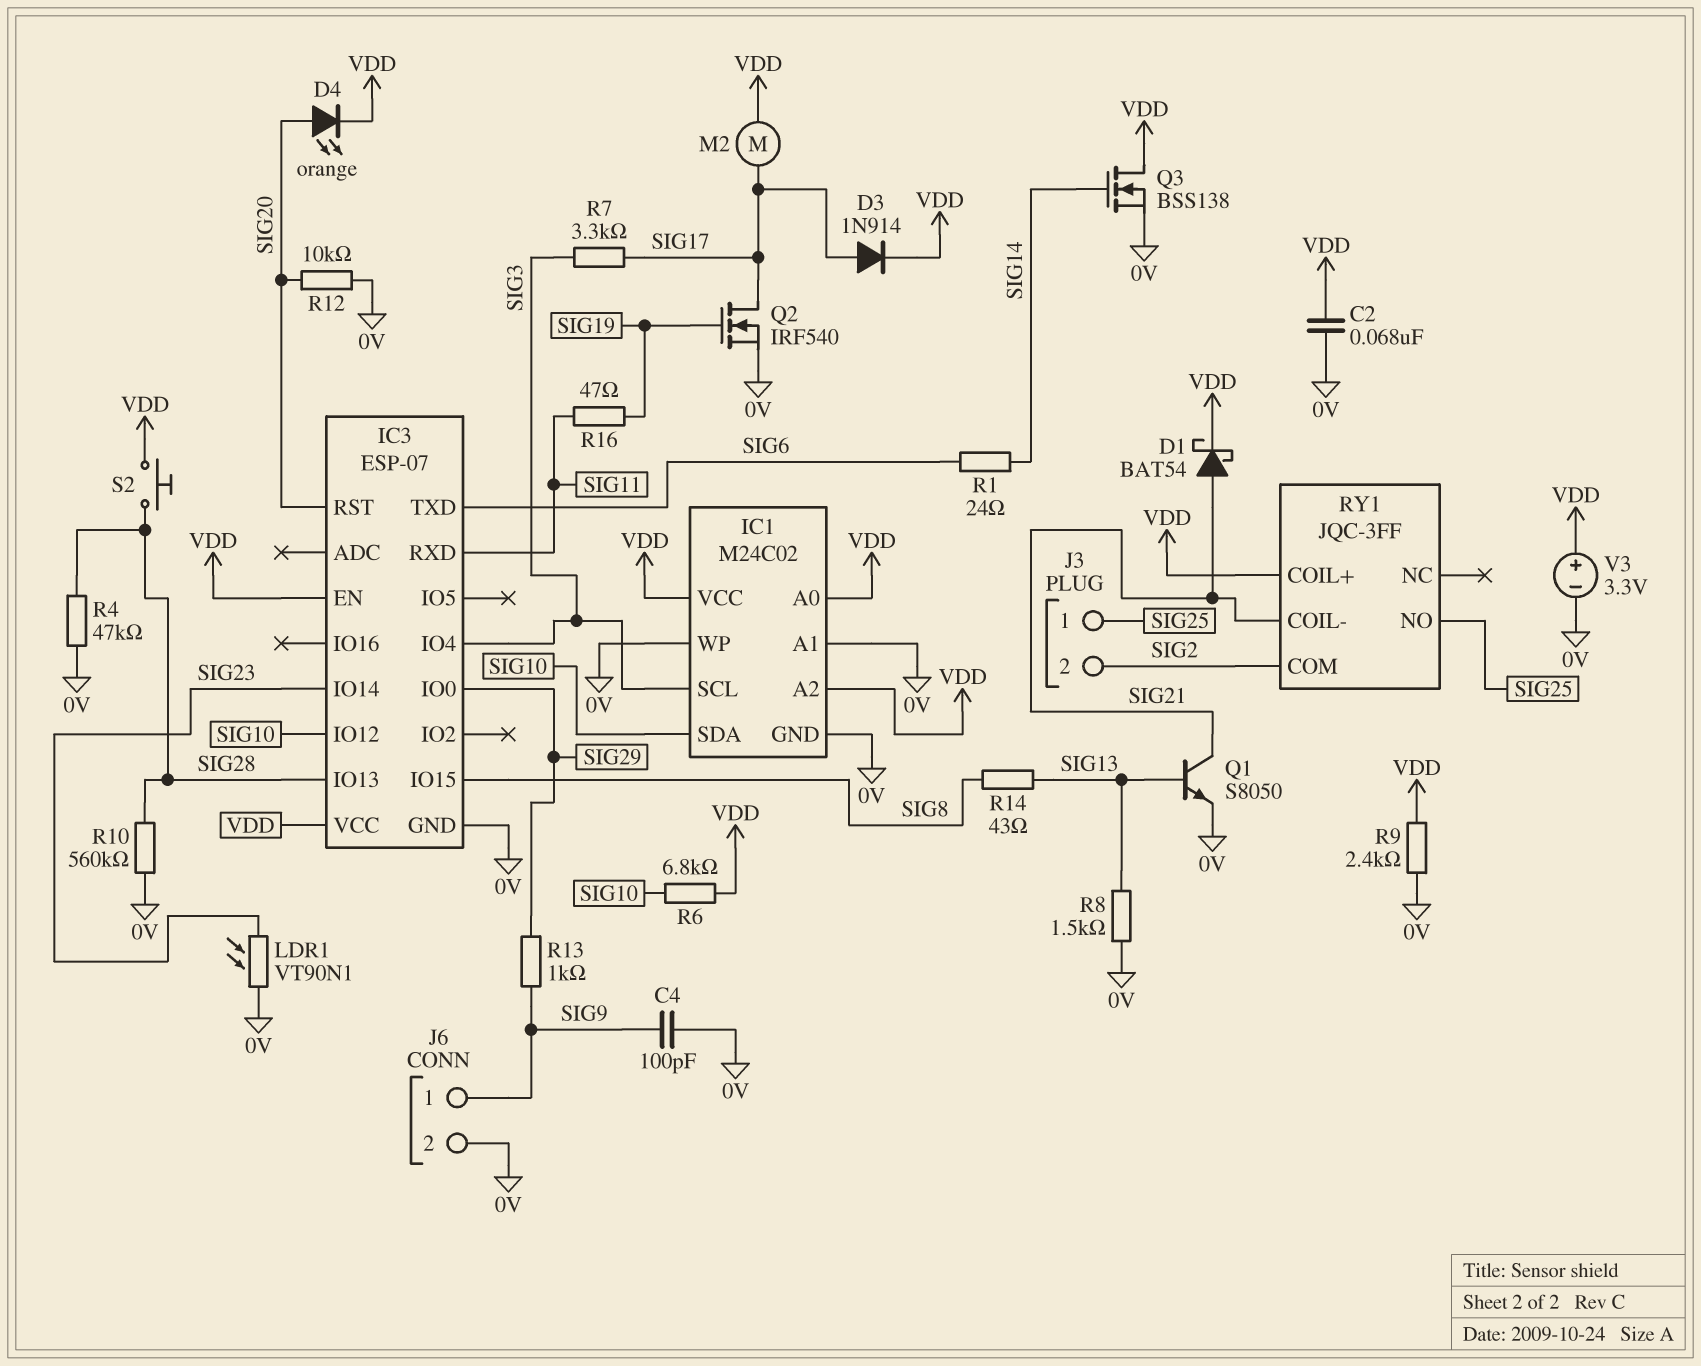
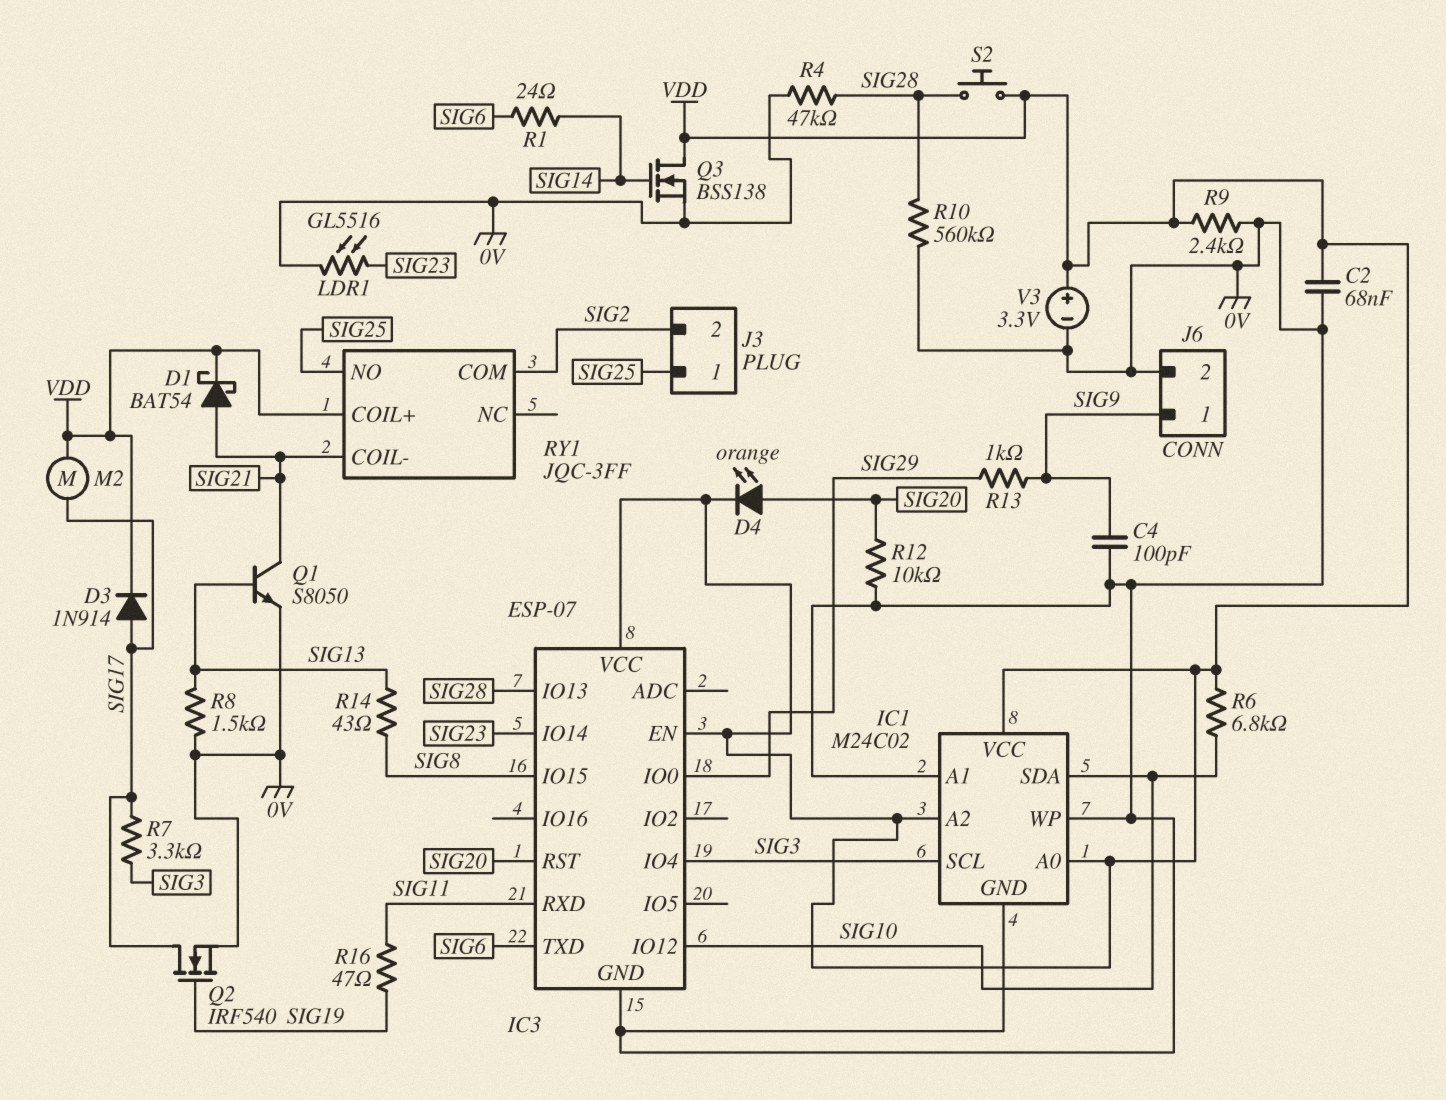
LDR1: VT90N1 (0V, SIG23) -> GL5516 (0V, SIG23)

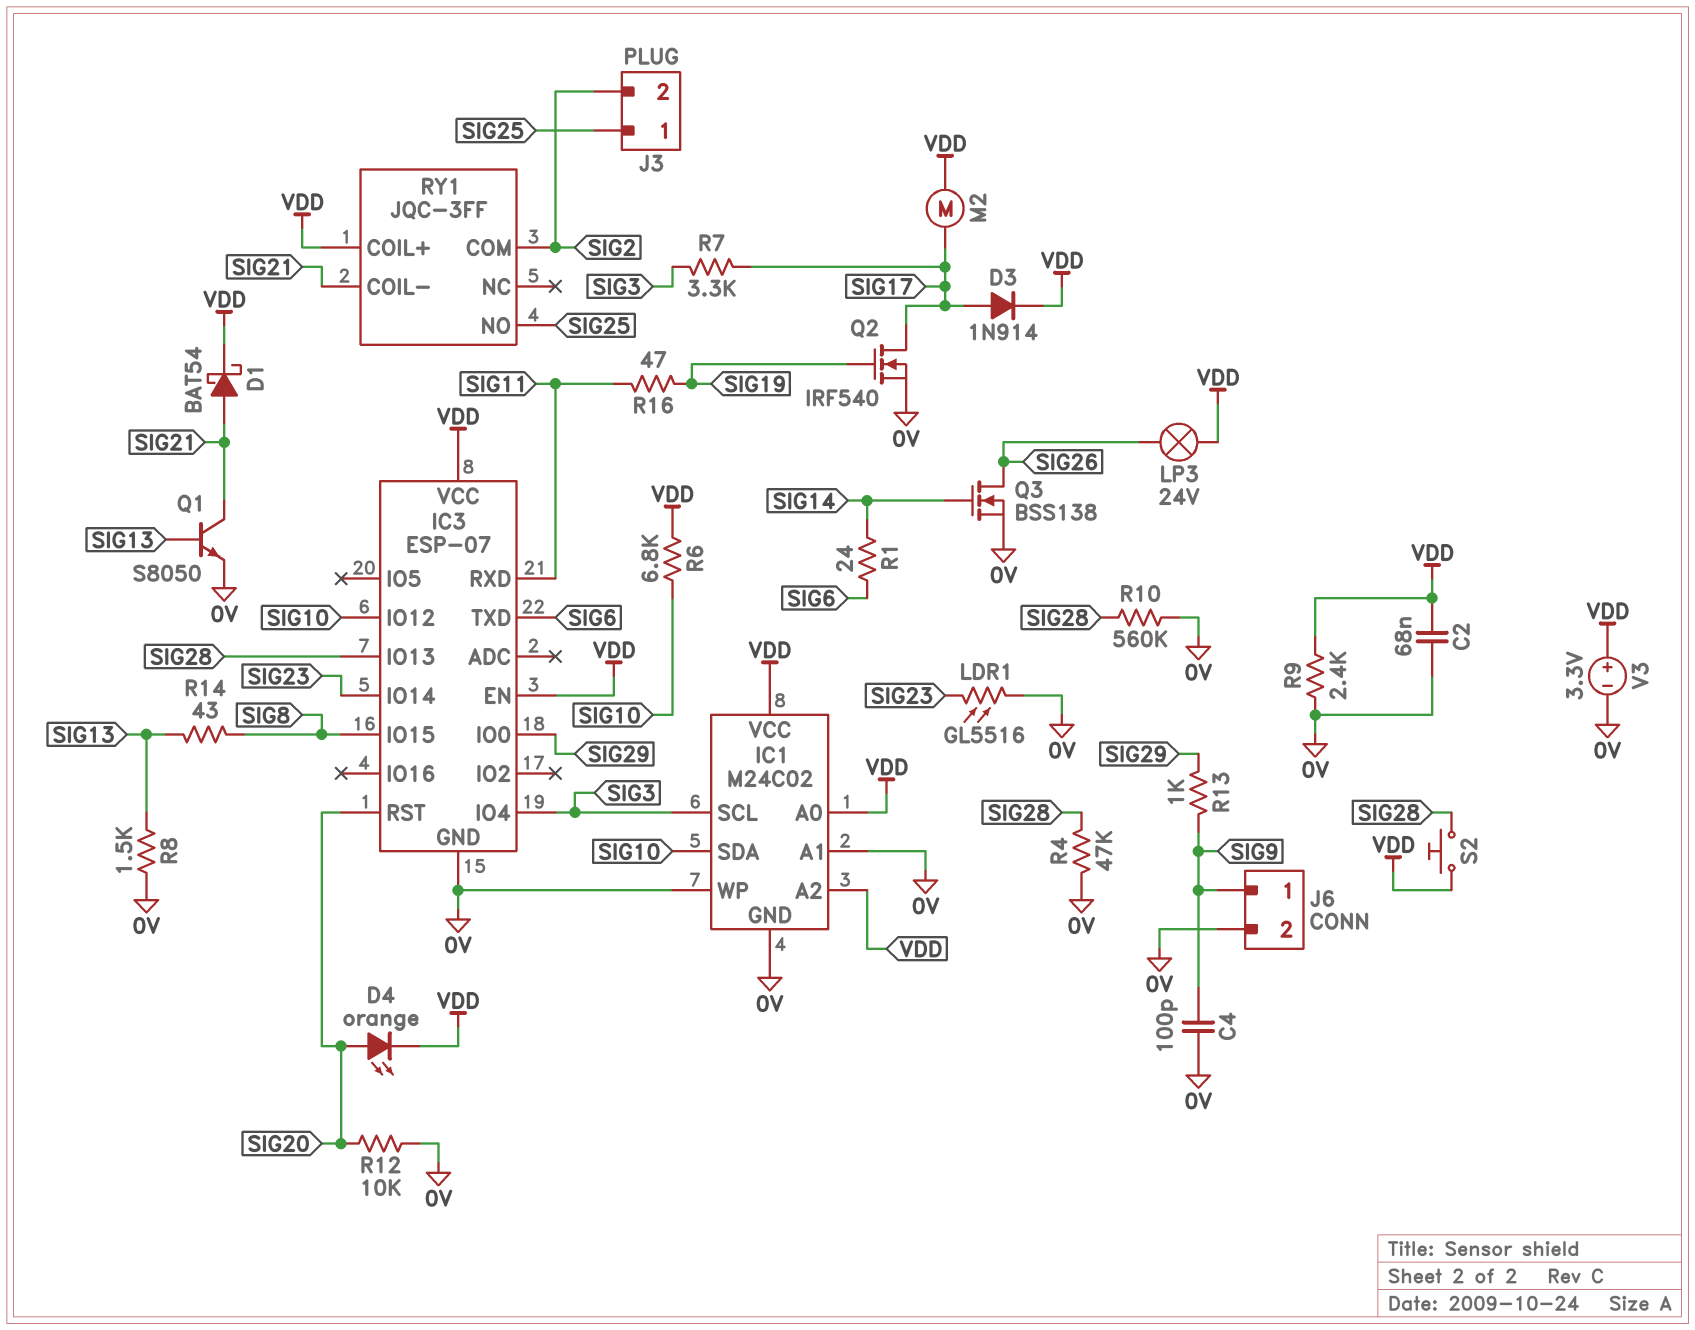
LP3: none -> lamp 24V (SIG26, VDD)
Q3: NMOS BSS138 (G SIG14, D VDD, S 0V) -> NMOS BSS138 (G SIG14, D SIG26, S 0V)

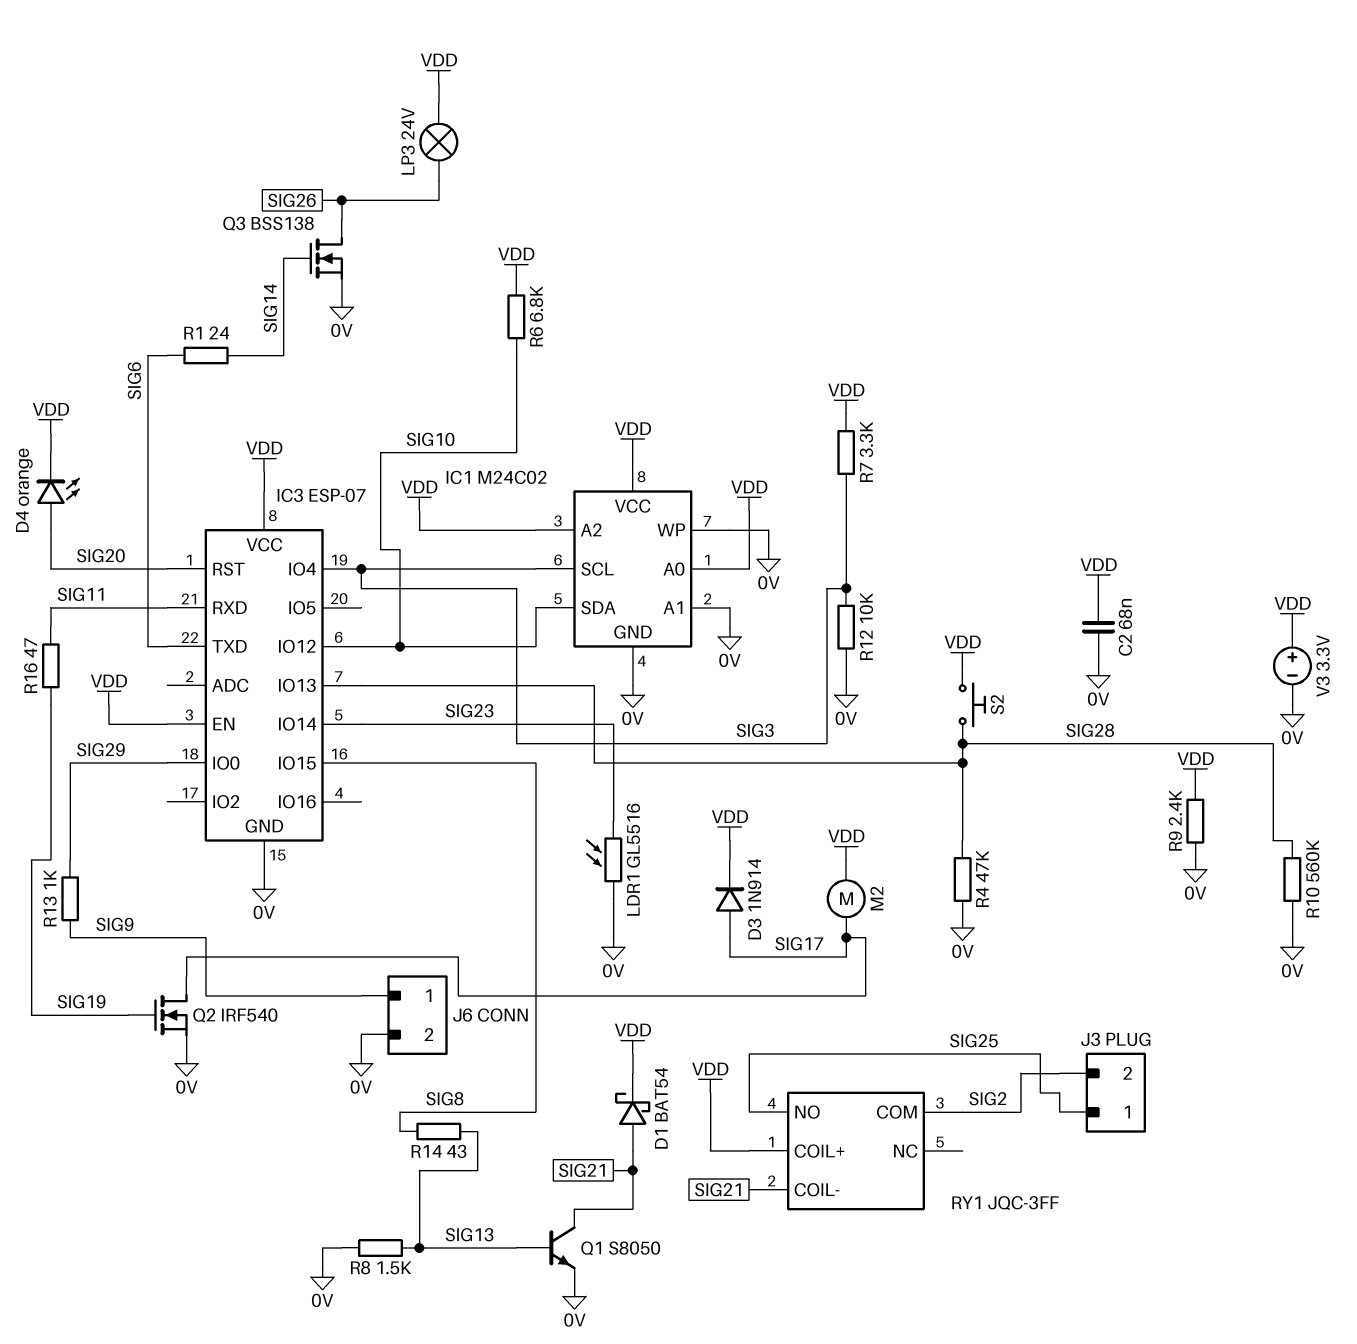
C4: 100pF (0V, SIG9) -> none
R7: 3.3k (SIG3, SIG17) -> 3.3k (SIG3, VDD)
R12: 10k (0V, SIG20) -> 10k (0V, SIG3)

